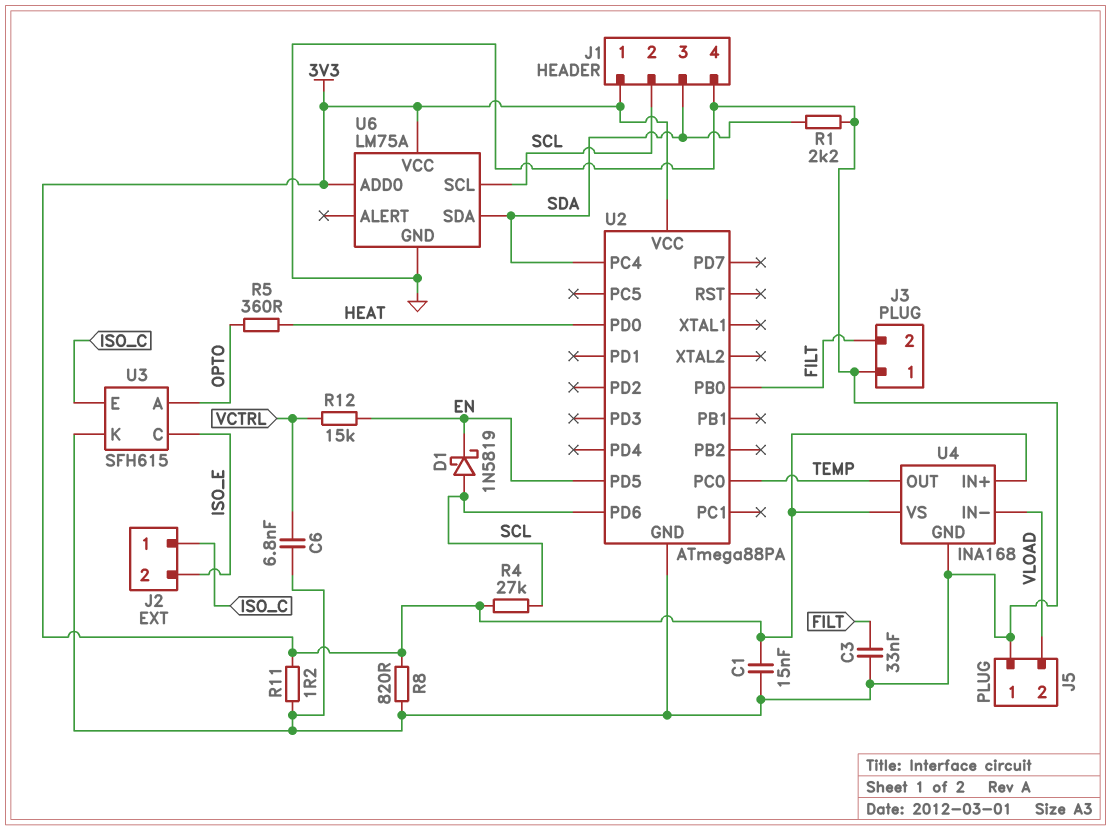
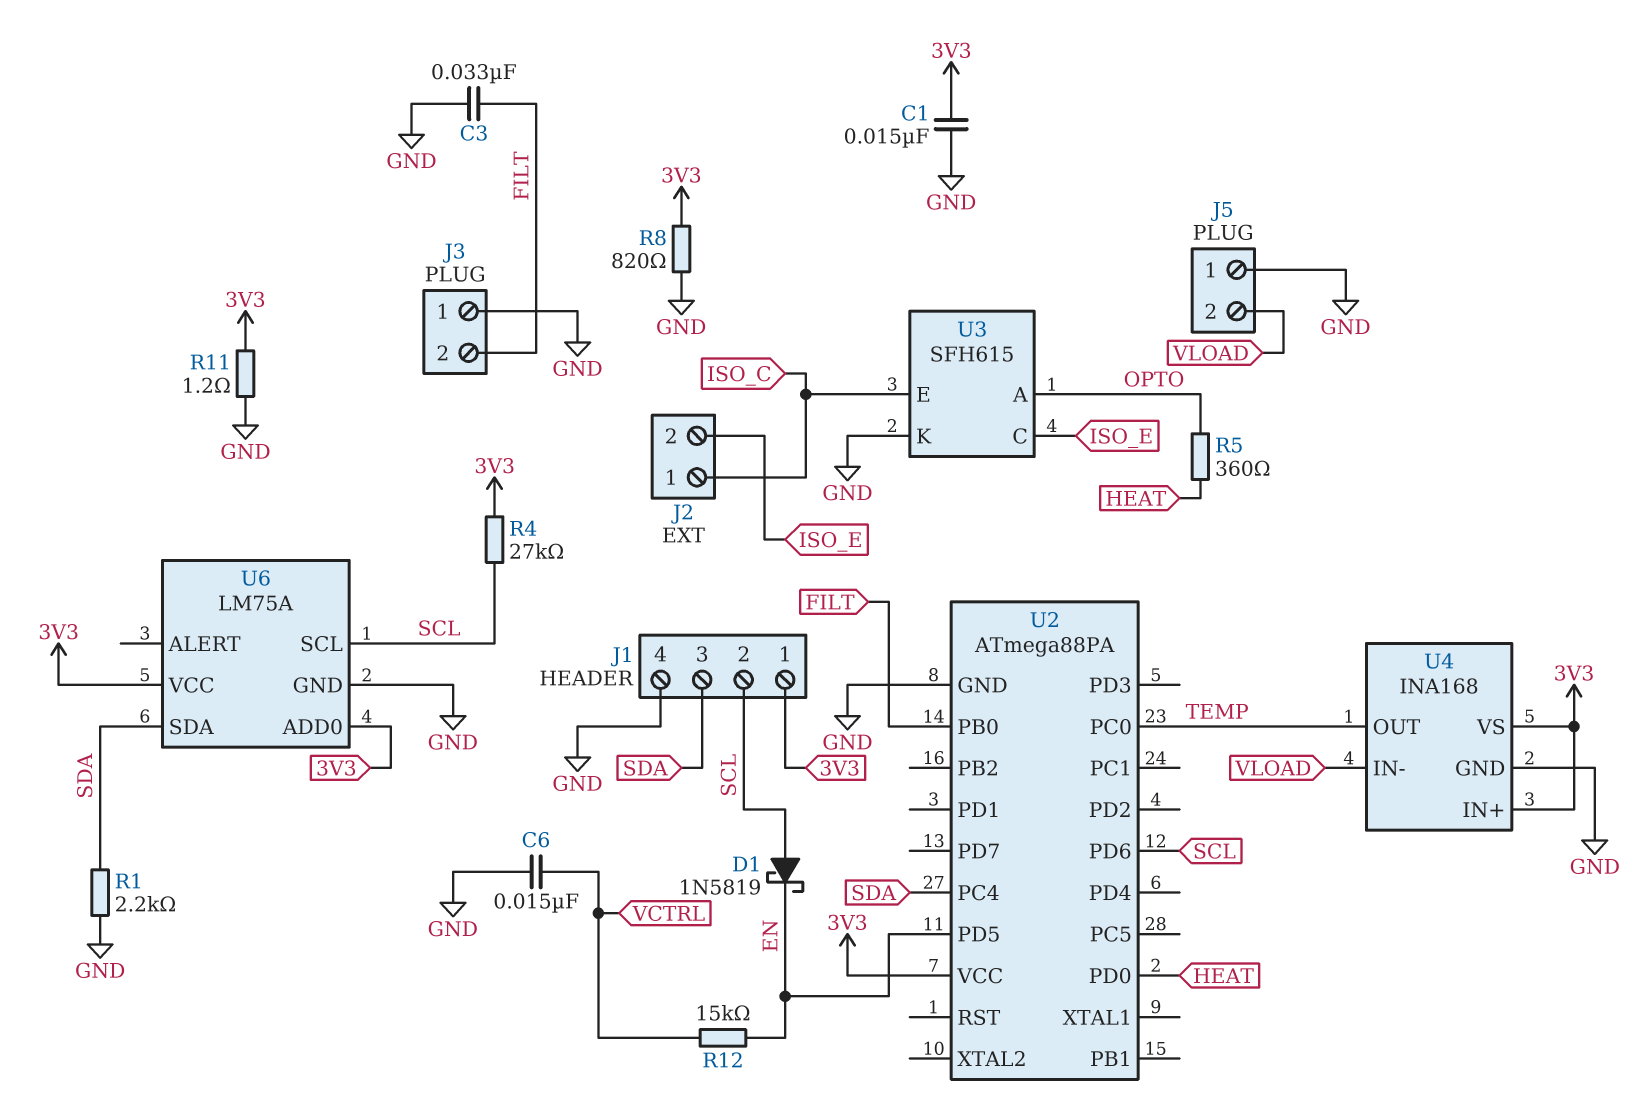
C6: 6.8nF (GND, VCTRL) -> 15nF (GND, VCTRL)

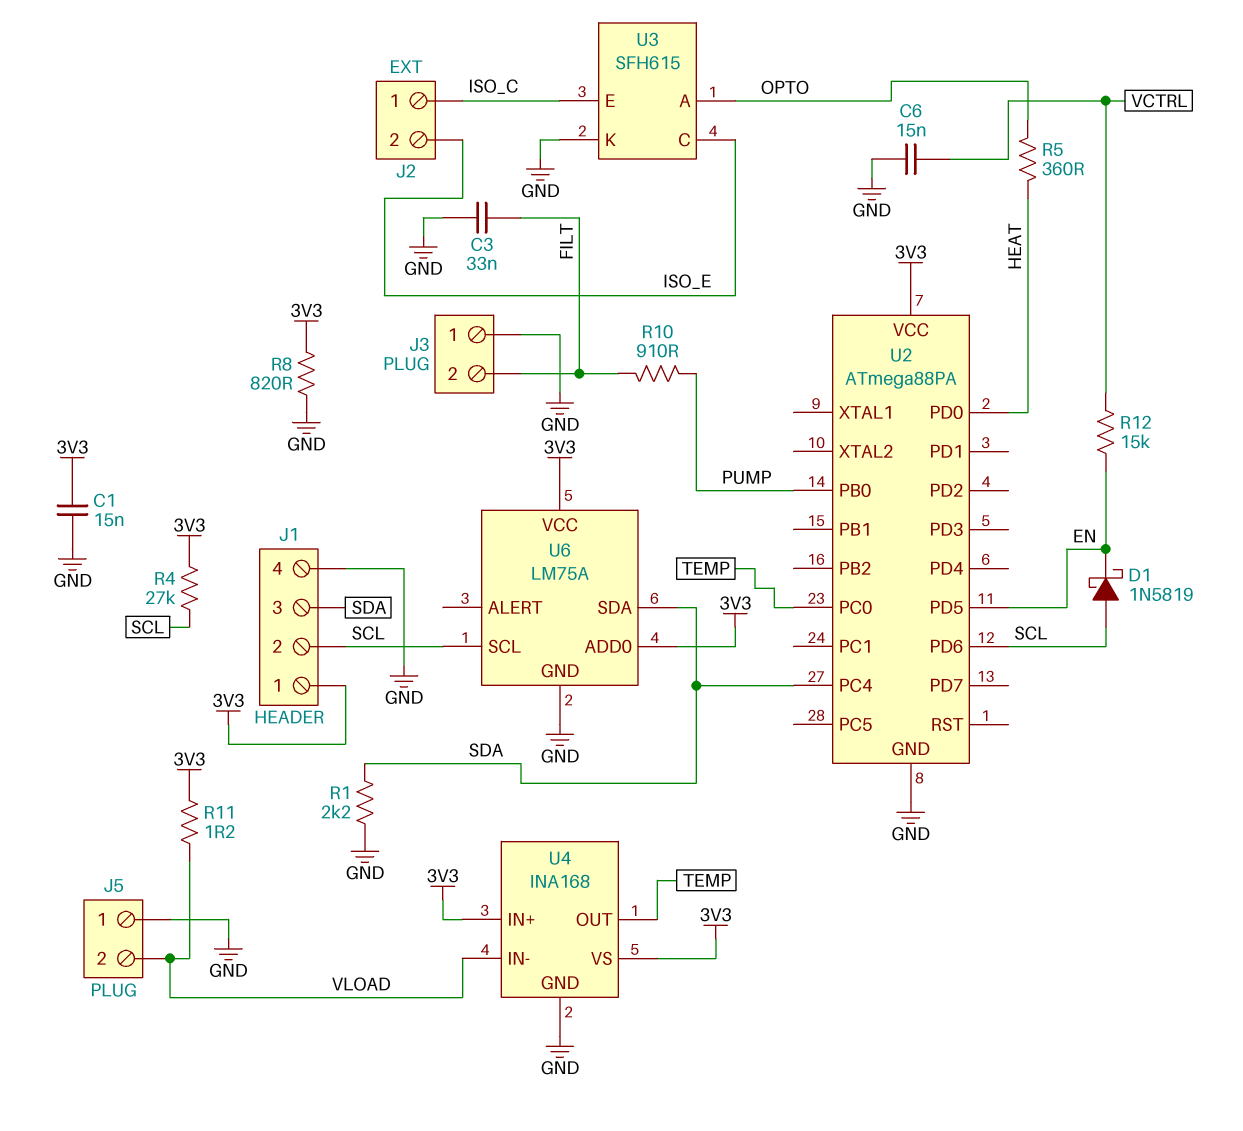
R10: none -> 910 (FILT, PUMP)
R11: 1.2 (3V3, GND) -> 1.2 (3V3, VLOAD)
U2 pin PB0: FILT -> PUMP

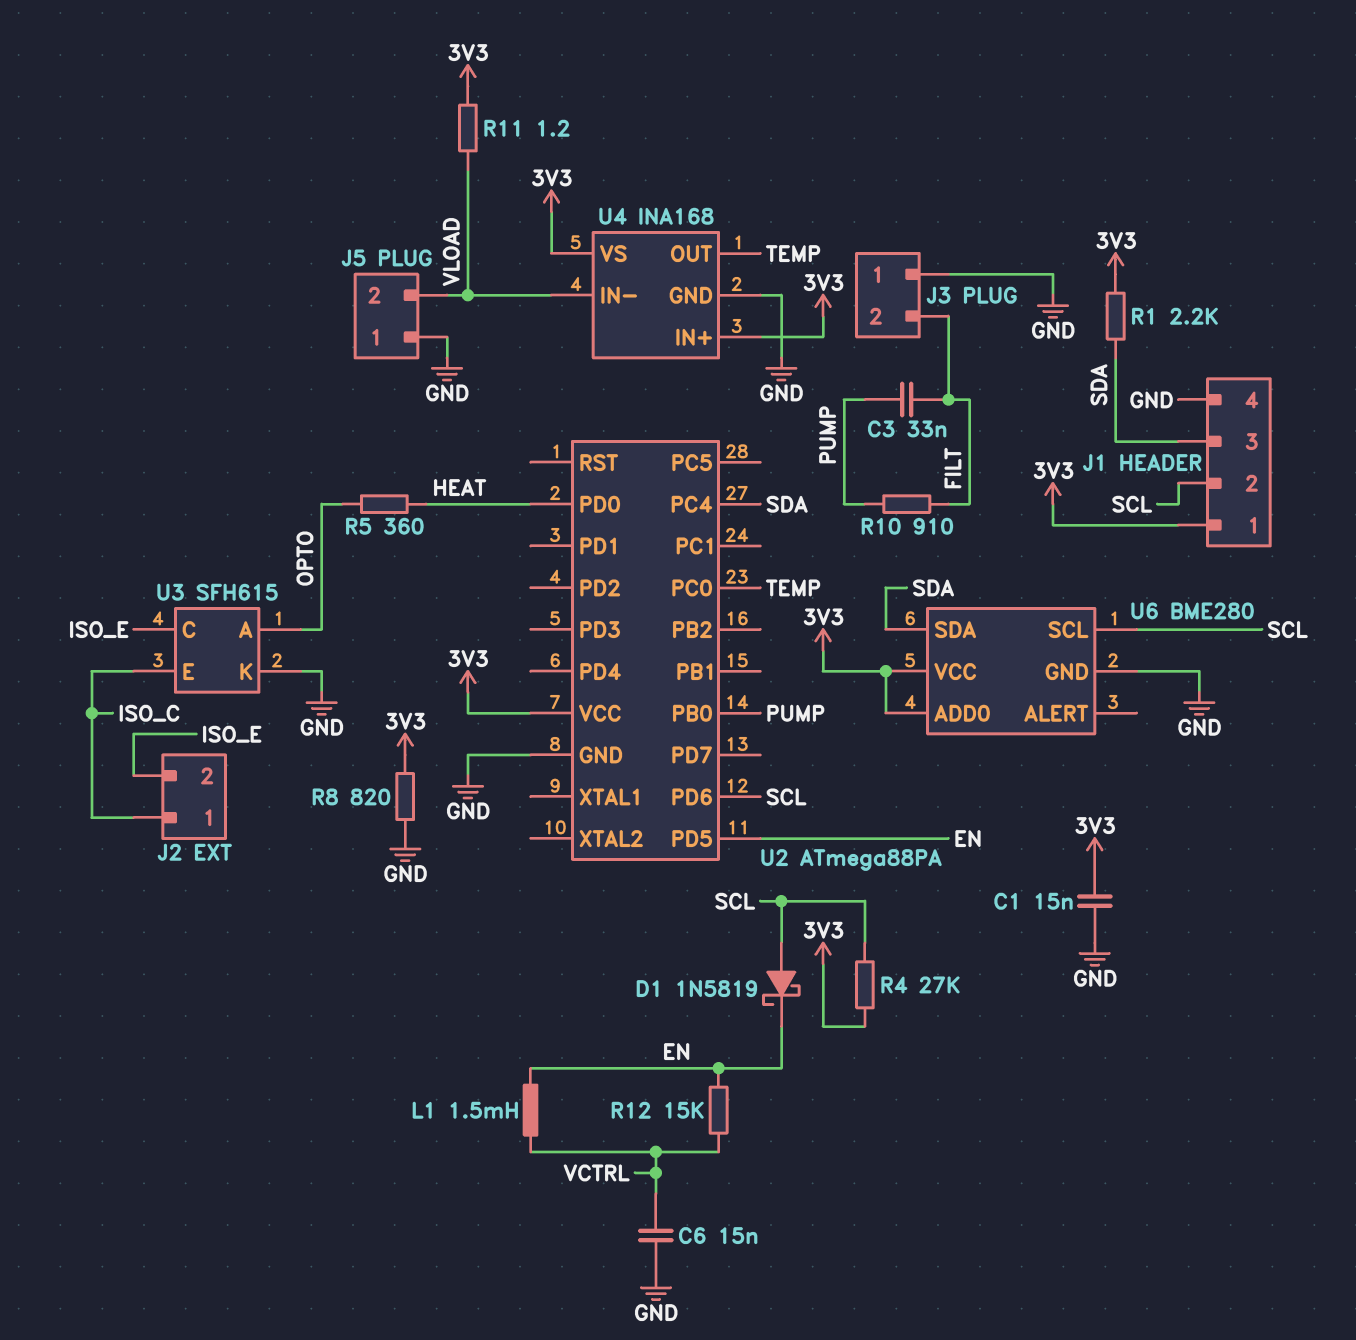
C3: 33nF (FILT, GND) -> 33nF (FILT, PUMP)
L1: none -> 1.5mH (EN, VCTRL)
R1: 2.2k (GND, SDA) -> 2.2k (3V3, SDA)
U6: LM75A -> BME280

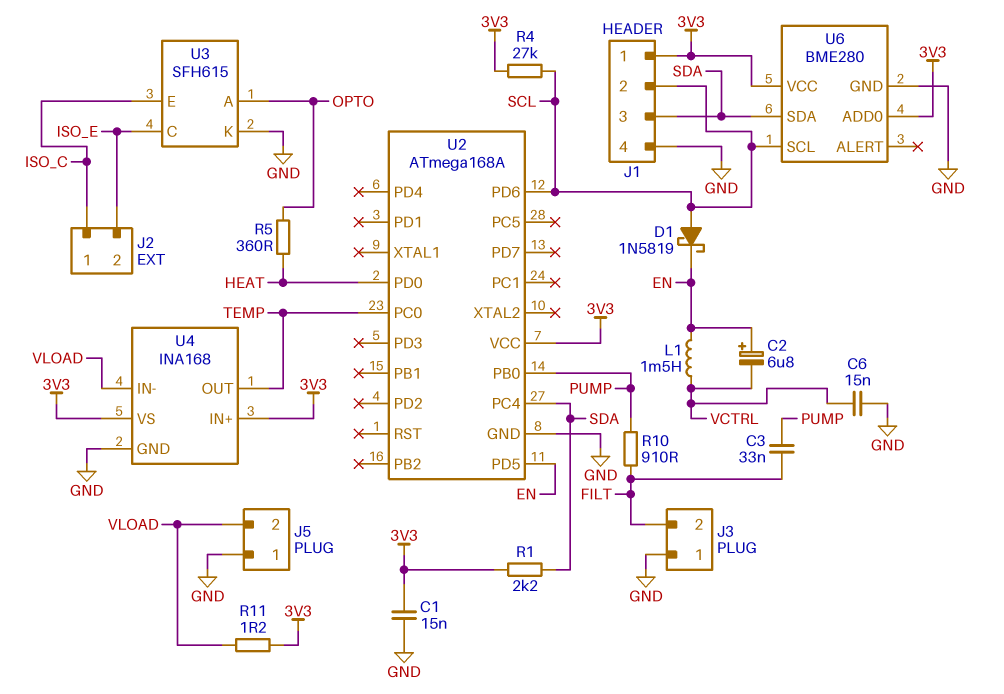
C2: none -> 6.8uF (plus EN, minus VCTRL)
R8: 820 (3V3, GND) -> none
R12: 15k (EN, VCTRL) -> none
U2: ATmega88PA -> ATmega168A

